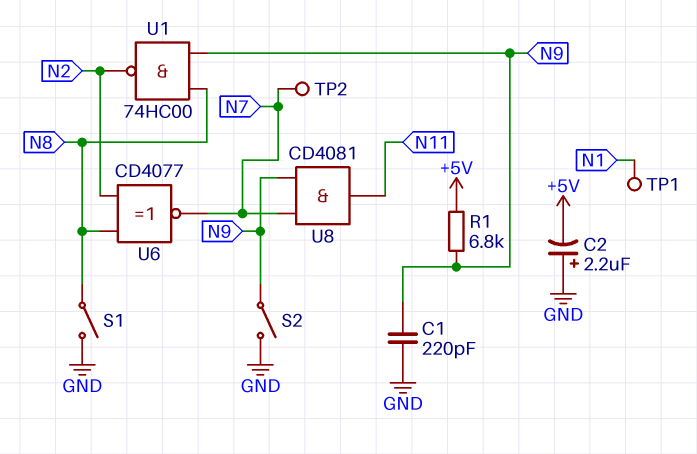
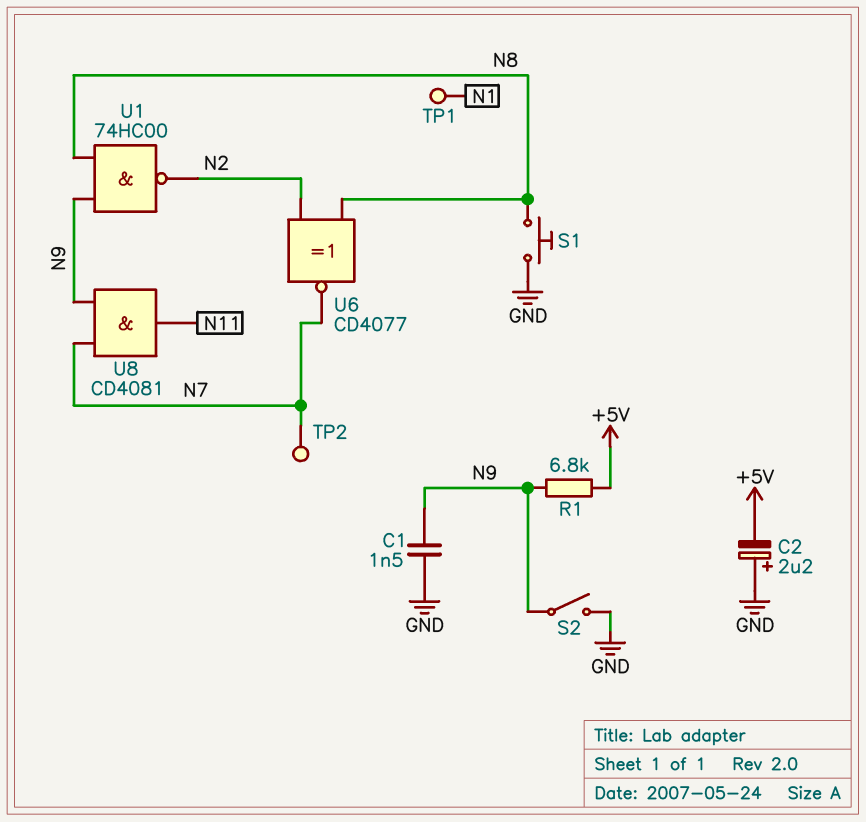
C1: 220pF (GND, N9) -> 1.5nF (GND, N9)
S1: switch (GND, N8) -> button (GND, N8)

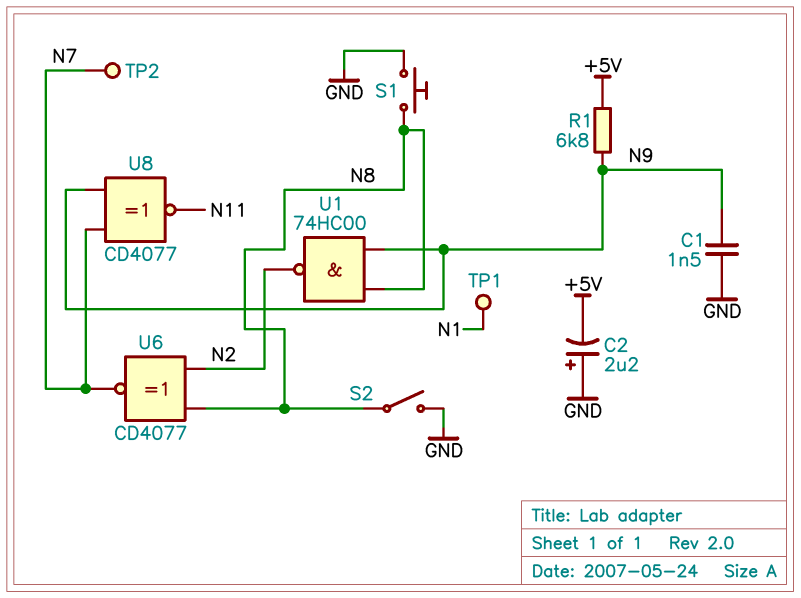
S2: switch (GND, N9) -> switch (GND, N8)
U8: AND CD4081 (in N7, in N9, out N11) -> XNOR CD4077 (in N7, in N9, out N11)

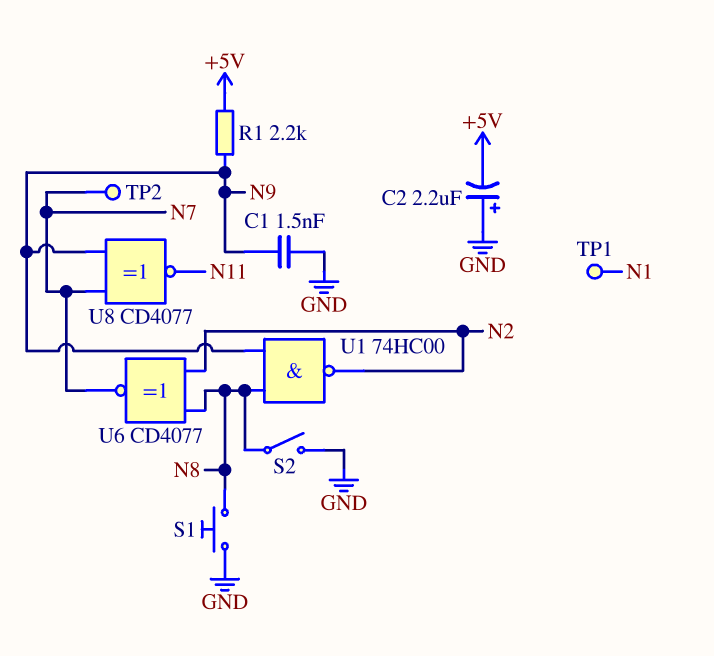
R1: 6.8k (+5V, N9) -> 2.2k (+5V, N9)

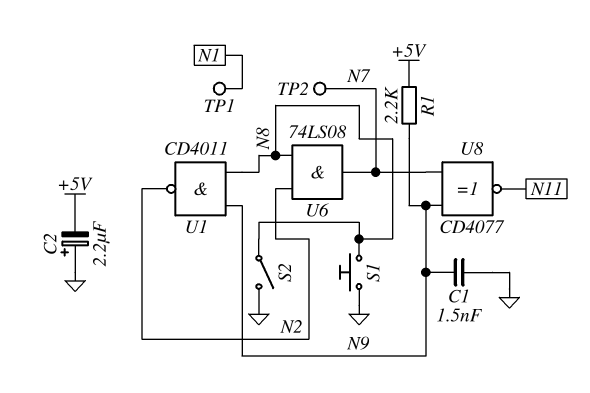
U1: NAND 74HC00 (in N8, in N9, out N2) -> NAND CD4011 (in N8, in N9, out N2)
U6: XNOR CD4077 (in N2, in N8, out N7) -> AND 74LS08 (in N2, in N8, out N7)

